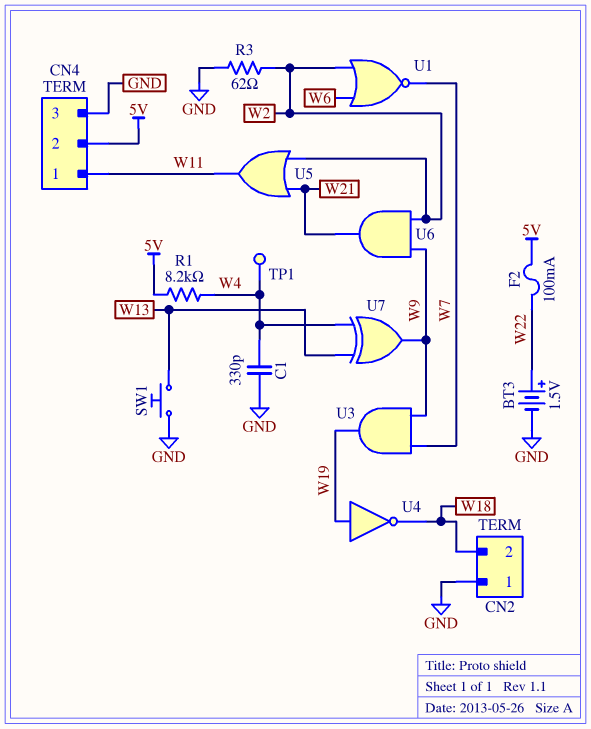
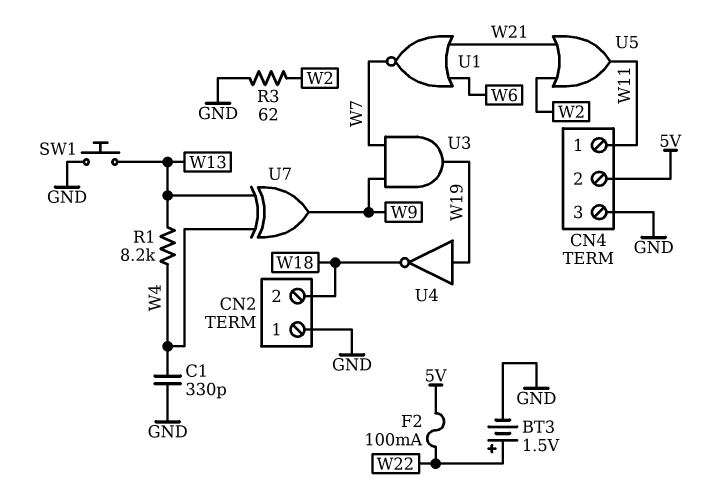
R1: 8.2k (5V, W4) -> 8.2k (W4, W13)
TP1: test point (W4) -> none
U1: NOR (in W2, in W6, out W7) -> NOR (in W6, in W21, out W7)
U6: AND (in W2, in W9, out W21) -> none

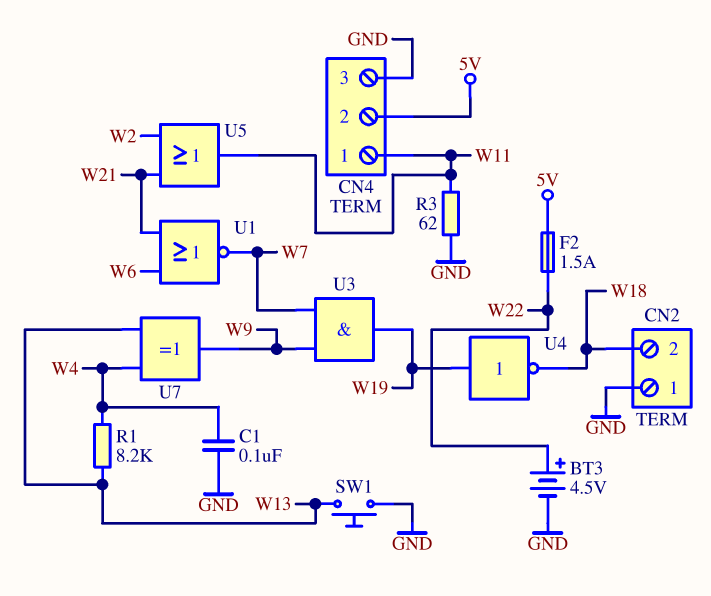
BT3: 1.5V (plus W22, minus GND) -> 4.5V (plus W22, minus GND)
C1: 330pF (GND, W4) -> 100nF (GND, W4)
F2: 100mA (5V, W22) -> 1.5A (5V, W22)
R3: 62 (GND, W2) -> 62 (GND, W11)

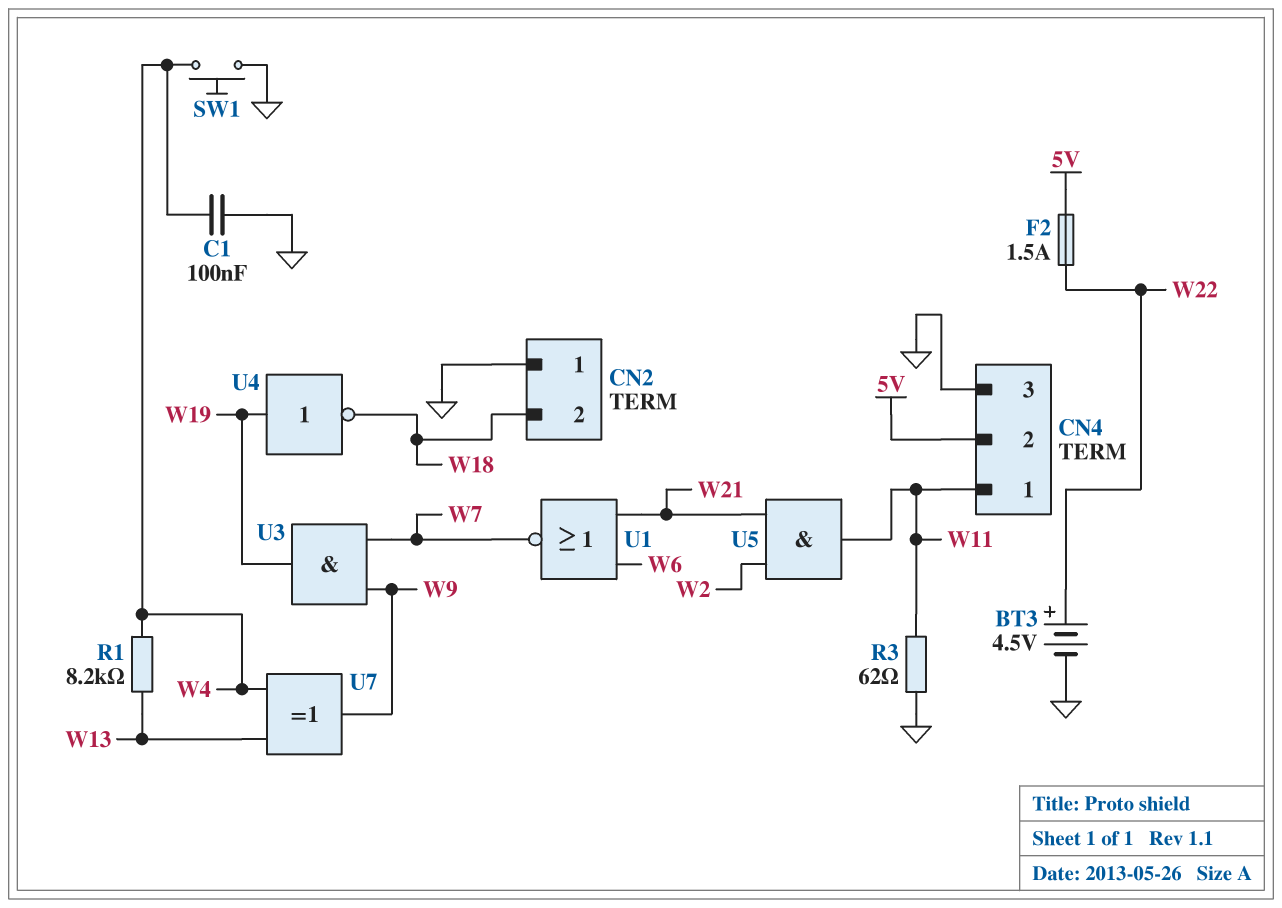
SW1: button (GND, W13) -> button (GND, W4)
U5: OR (in W2, in W21, out W11) -> AND (in W2, in W21, out W11)

